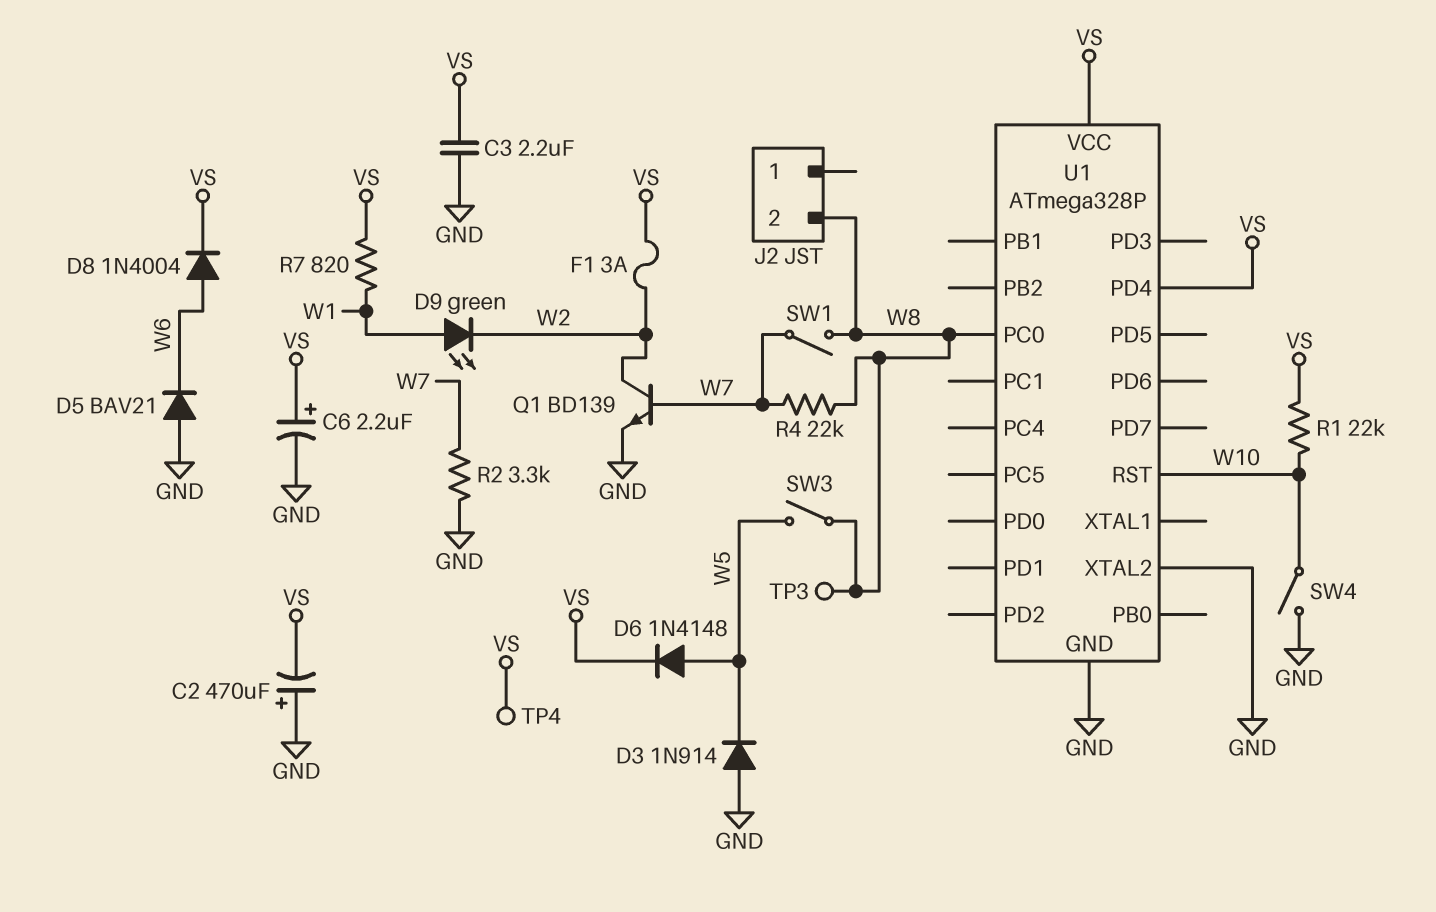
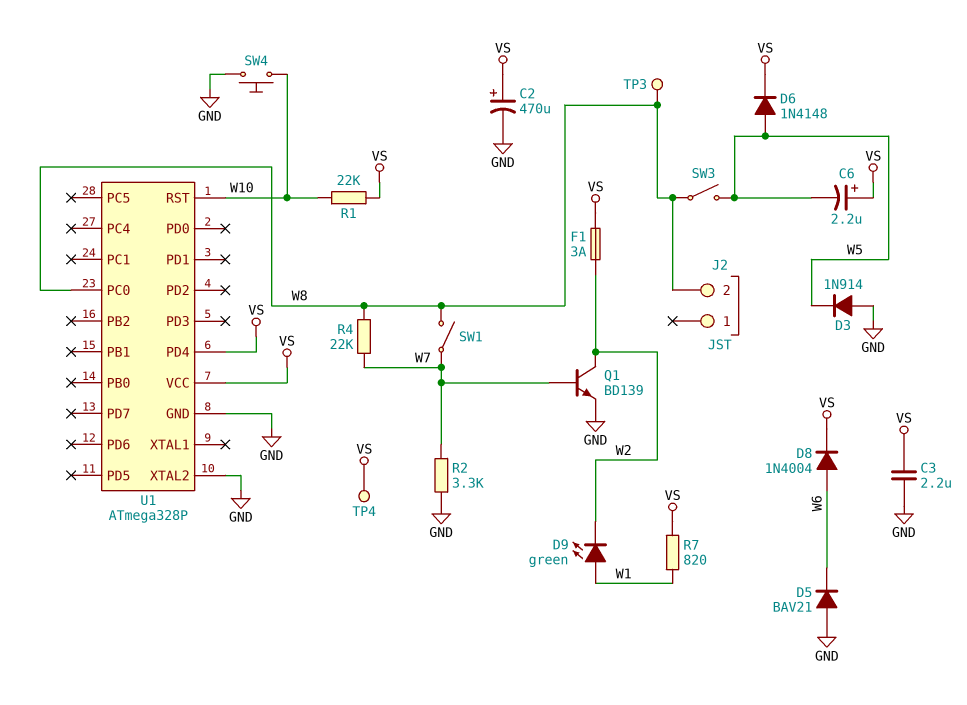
C2: 470uF (plus GND, minus VS) -> 470uF (plus VS, minus GND)
C6: 2.2uF (plus VS, minus GND) -> 2.2uF (plus VS, minus W5)
SW4: switch (GND, W10) -> button (GND, W10)

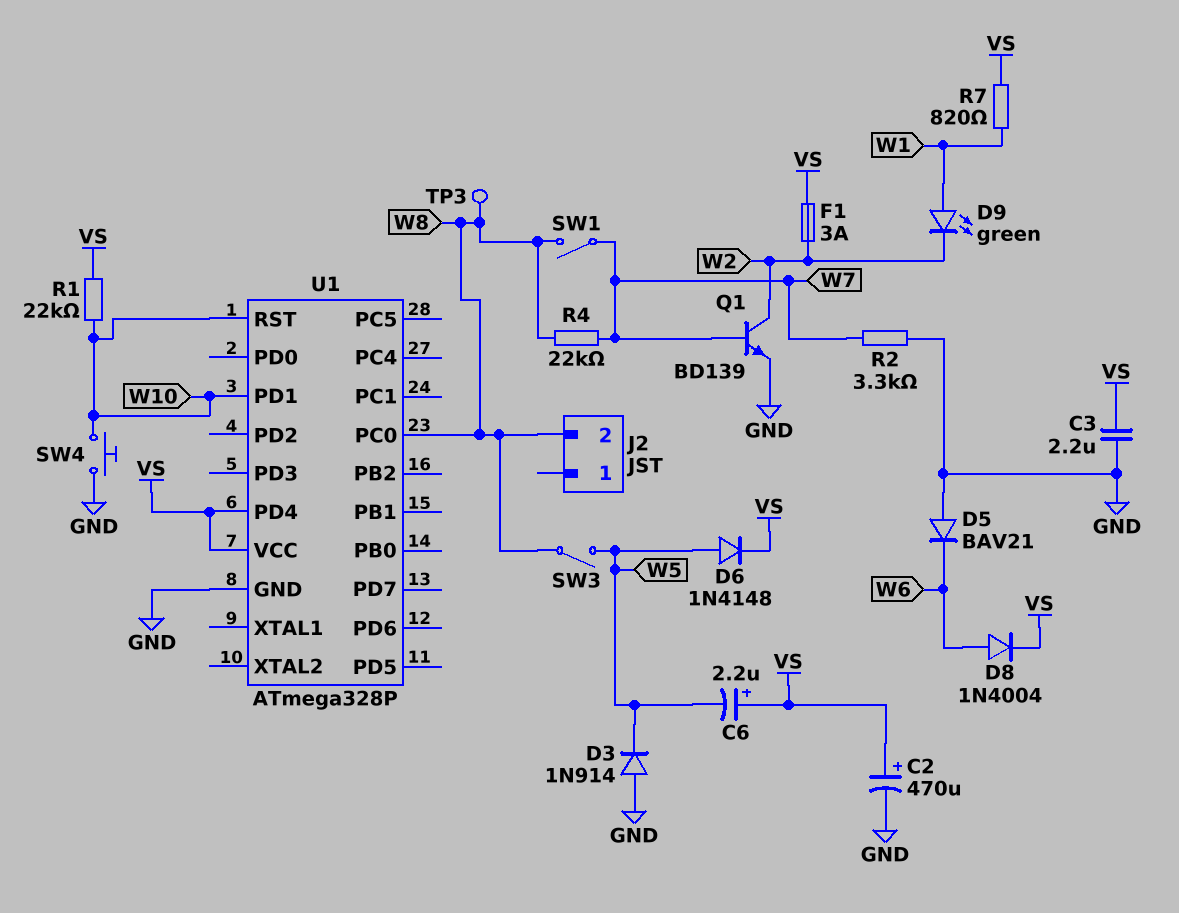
TP4: test point (VS) -> none
U1 pin PD1: none -> W10
U1 pin XTAL2: GND -> none

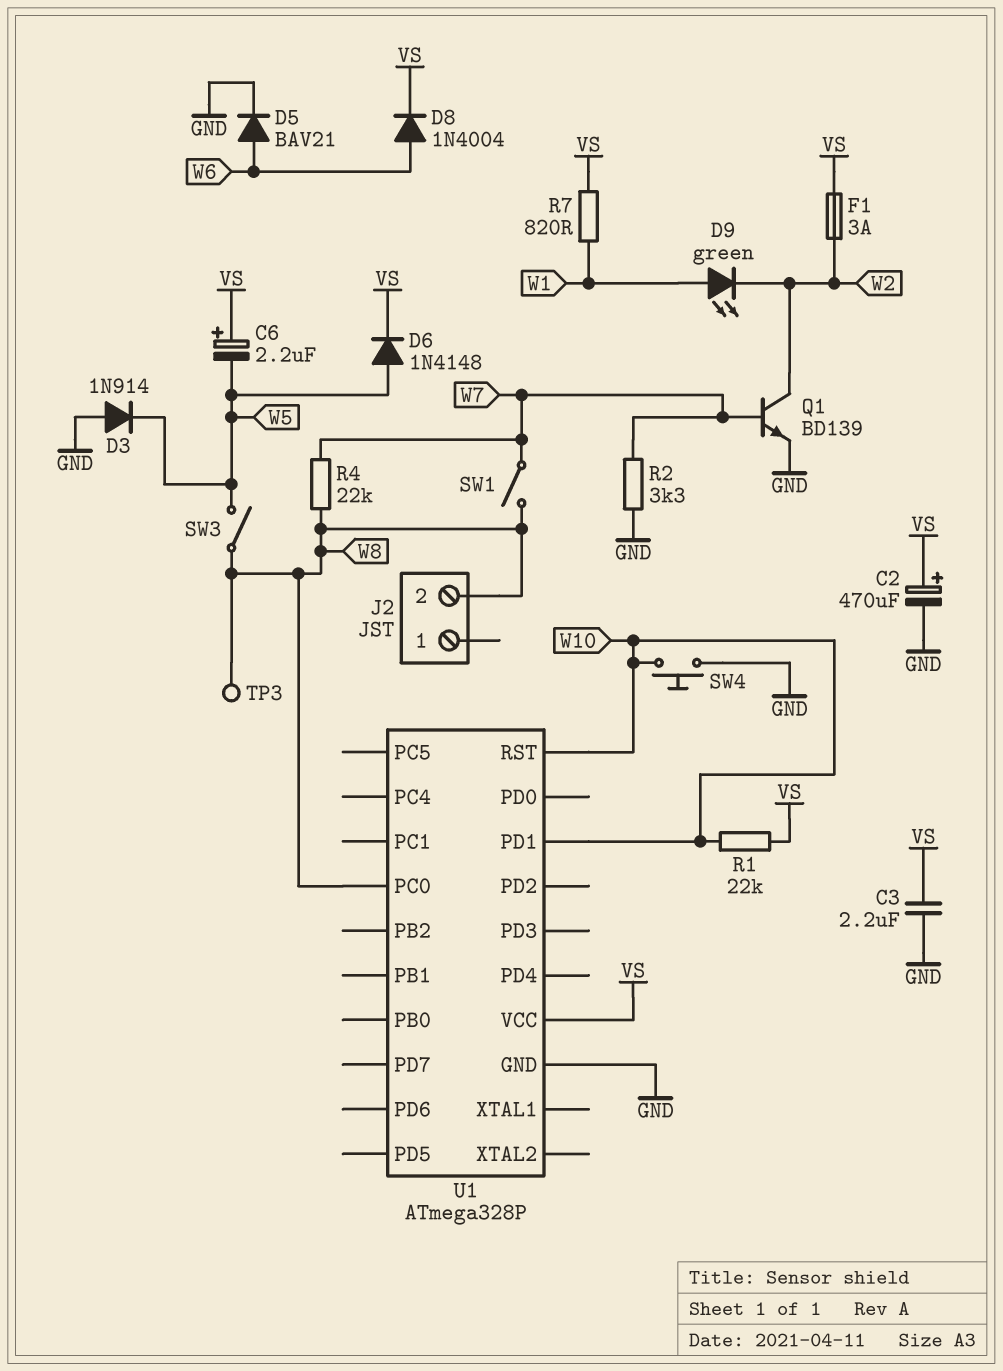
D5: diode BAV21 (A GND, K W6) -> diode BAV21 (A W6, K GND)
U1 pin PD4: VS -> none

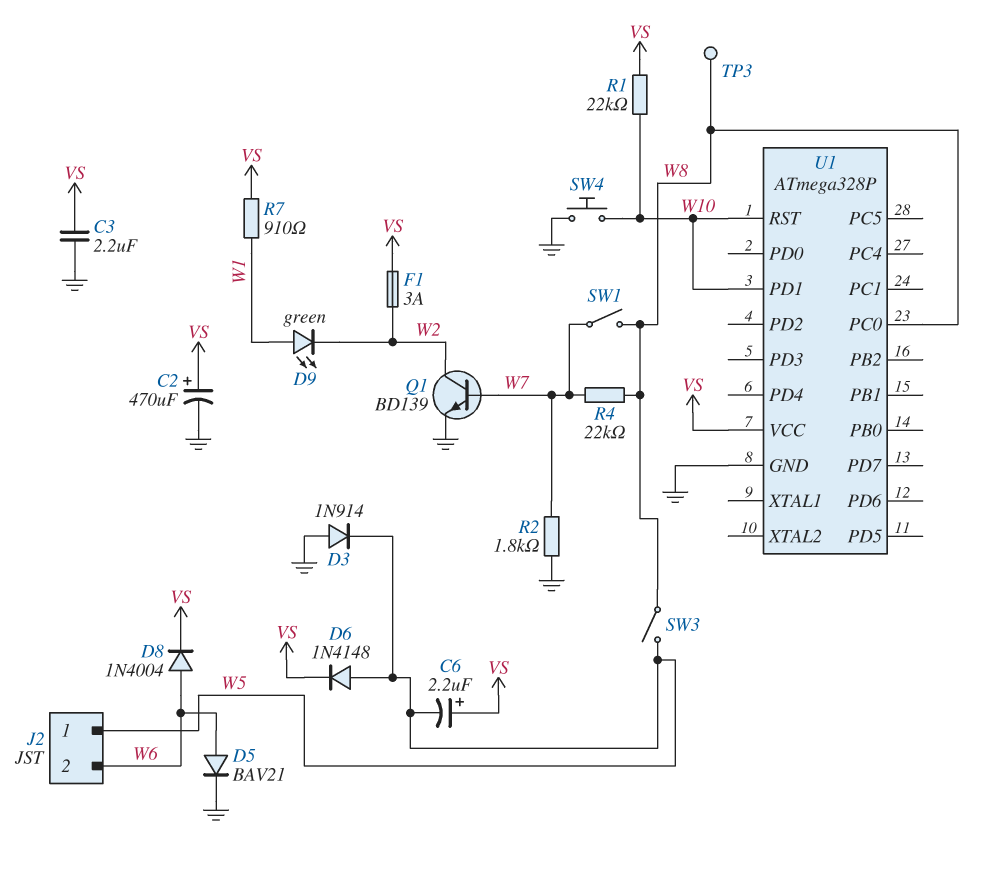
J2 pin 1: none -> W5
J2 pin 2: W8 -> W6
R2: 3.3k (GND, W7) -> 1.8k (GND, W7)
R7: 820 (VS, W1) -> 910 (VS, W1)

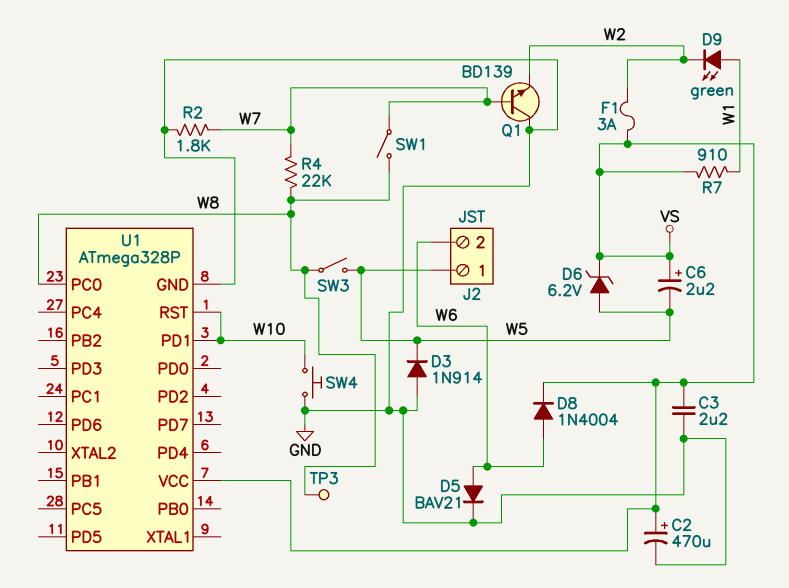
D6: diode 1N4148 (A W5, K VS) -> zener 6.2V (A W5, K VS)
Q1: NPN BD139 (B W7, C W2, E GND) -> NPN BD139 (B W7, C GND, E W2)
R1: 22k (VS, W10) -> none

